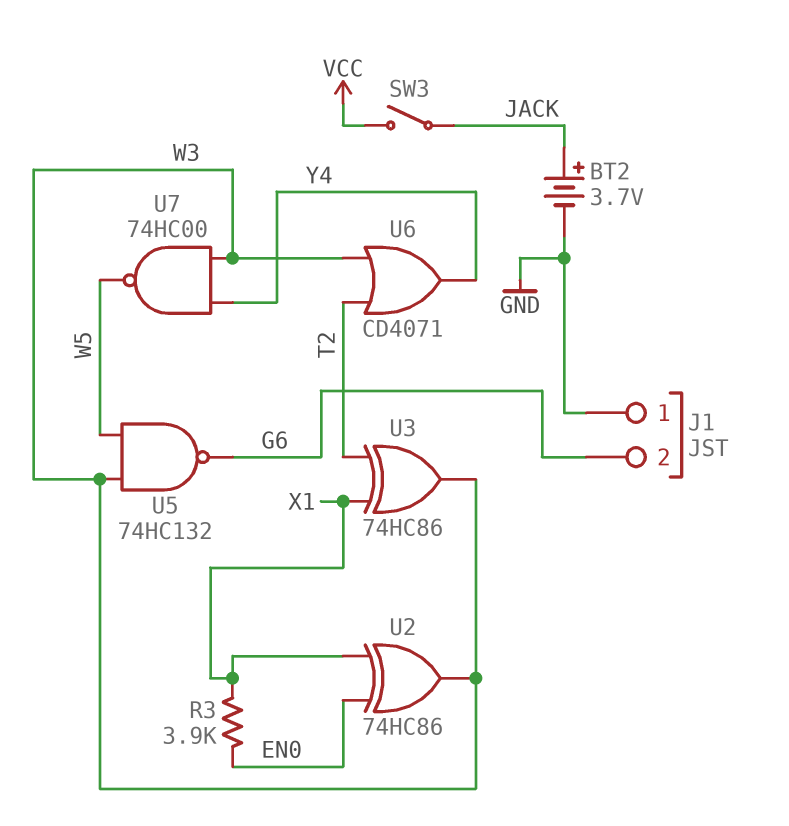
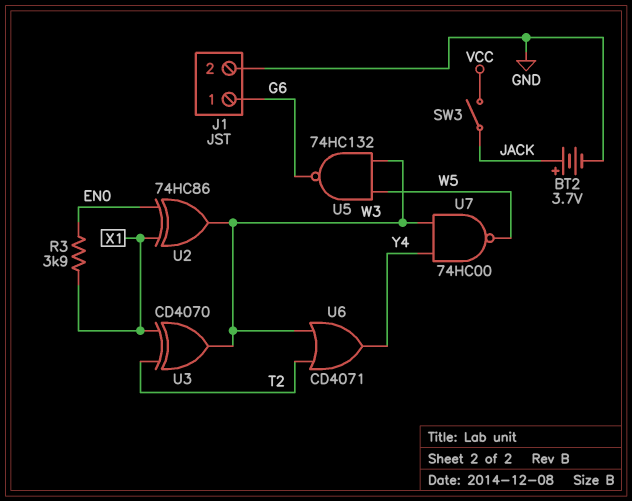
J1 pin 1: GND -> G6
J1 pin 2: G6 -> GND
U3: XOR 74HC86 (in T2, in X1, out W3) -> XOR CD4070 (in T2, in X1, out W3)

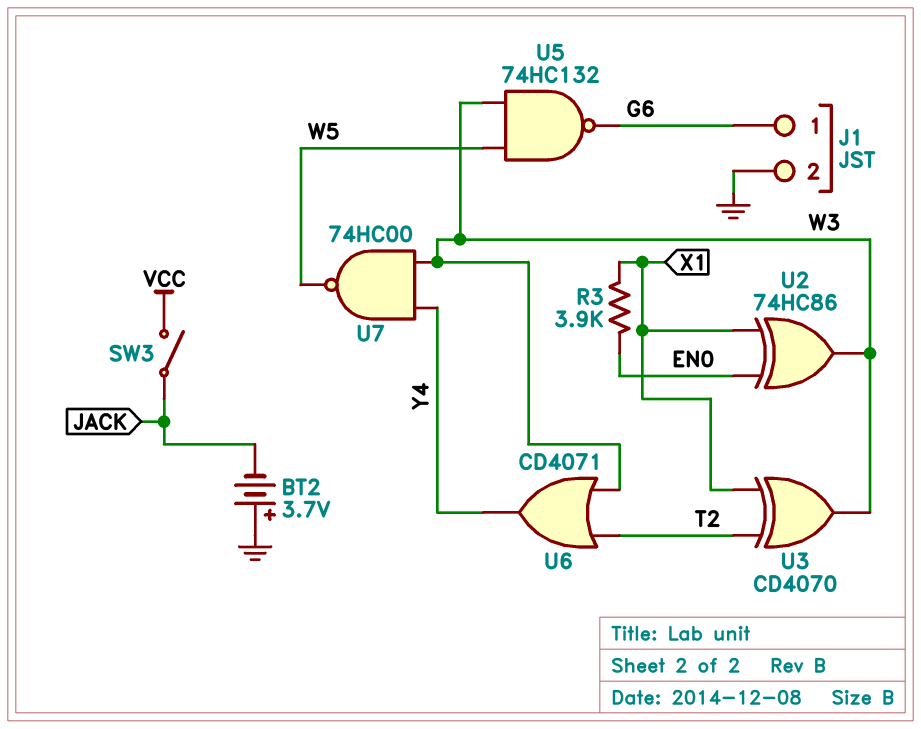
BT2: 3.7V (plus JACK, minus GND) -> 3.7V (plus GND, minus JACK)

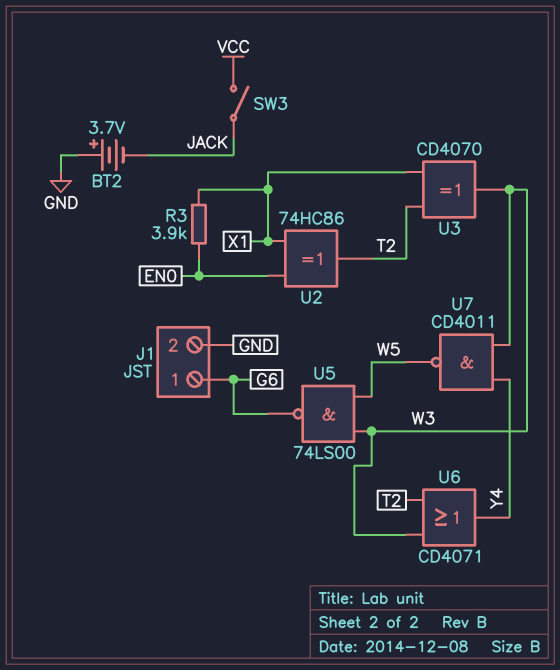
U2: XOR 74HC86 (in EN0, in X1, out W3) -> XOR 74HC86 (in EN0, in X1, out T2)
U5: NAND 74HC132 (in W3, in W5, out G6) -> NAND 74LS00 (in W3, in W5, out G6)
U7: NAND 74HC00 (in W3, in Y4, out W5) -> NAND CD4011 (in W3, in Y4, out W5)

